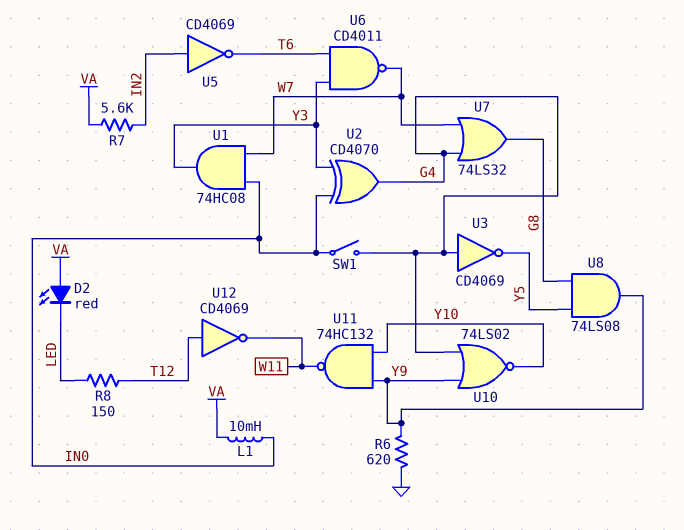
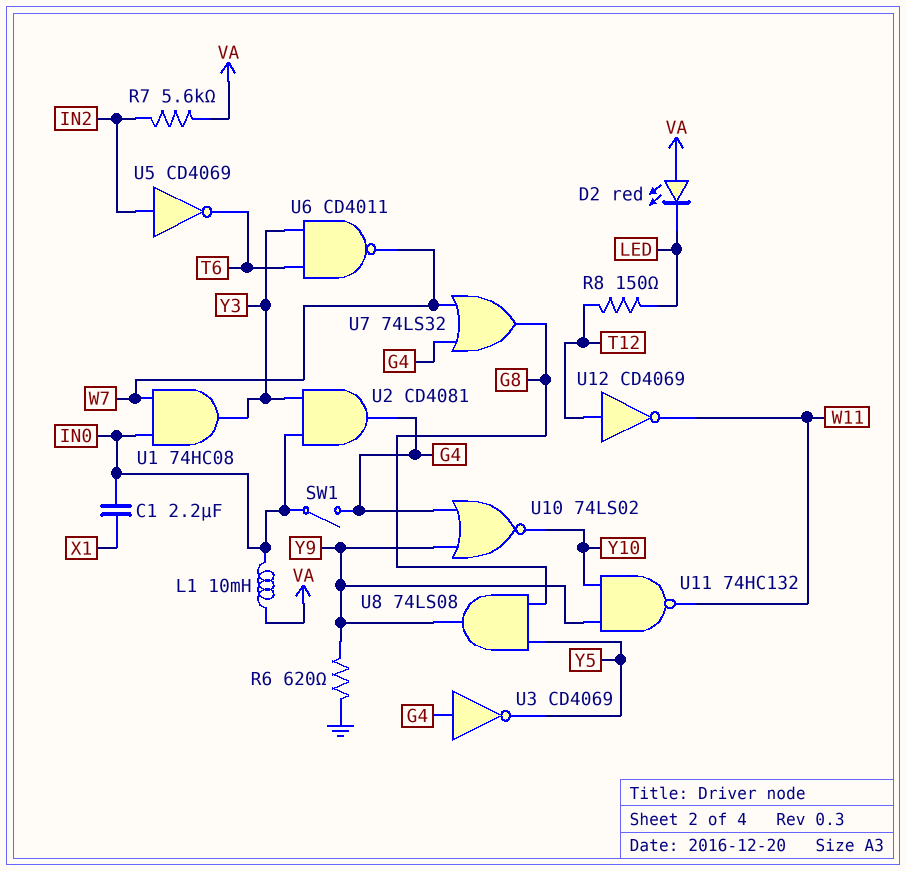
C1: none -> 2.2uF (IN0, X1)
U2: XOR CD4070 (in IN0, in Y3, out G4) -> AND CD4081 (in IN0, in Y3, out G4)

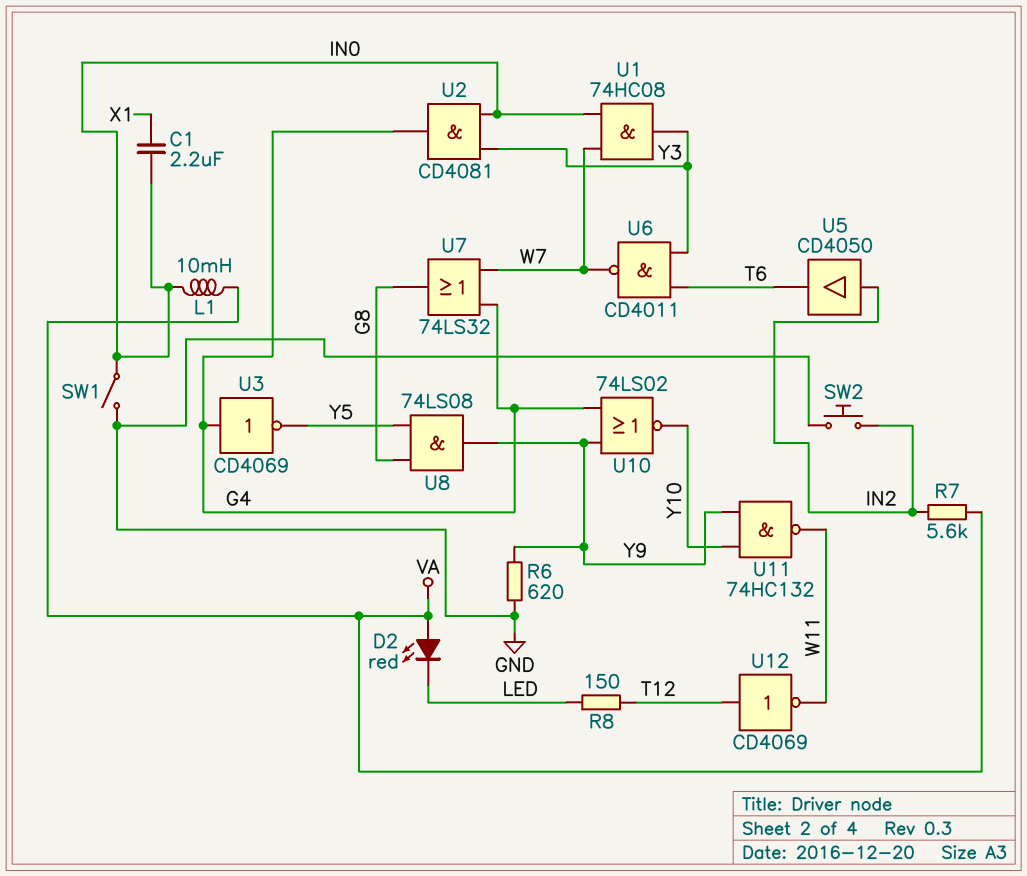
SW1: switch (G4, IN0) -> switch (GND, IN0)
SW2: none -> button (GND, IN2)
U5: NOT CD4069 (in IN2, out T6) -> buffer CD4050 (in IN2, out T6)

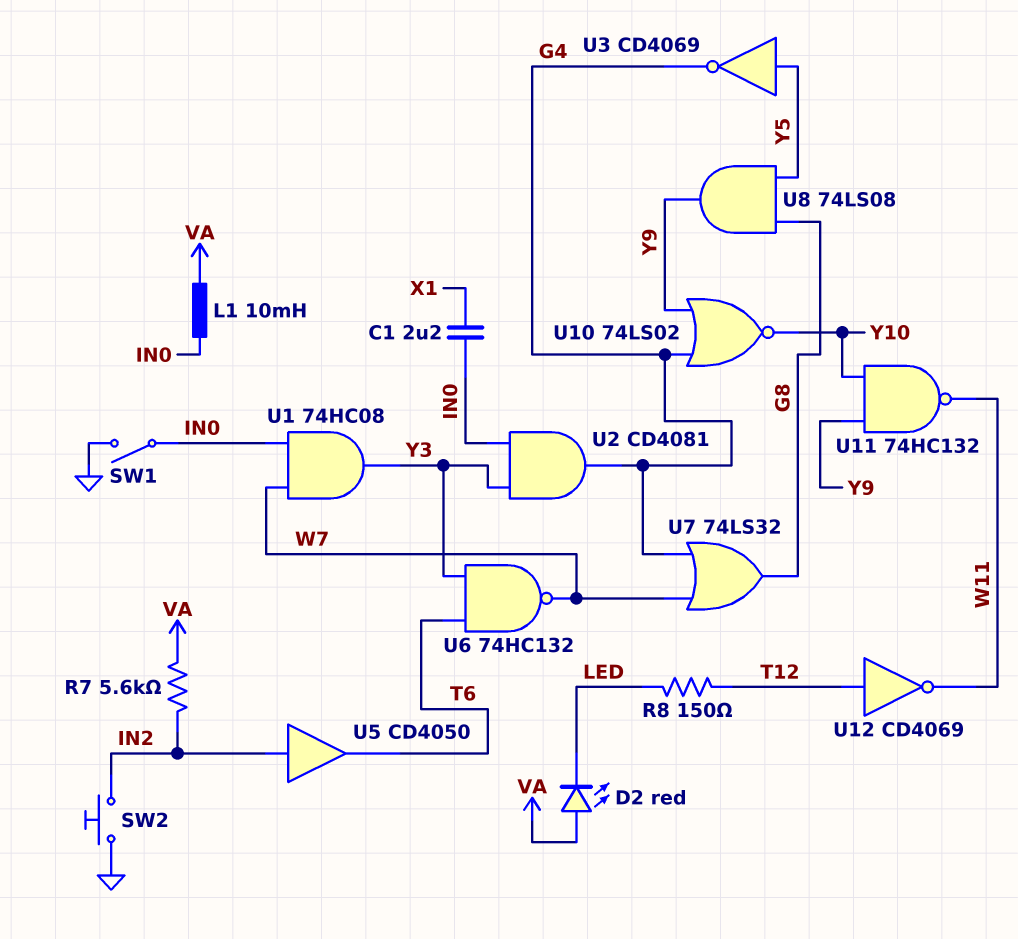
R6: 620 (GND, Y9) -> none
U3: NOT CD4069 (in G4, out Y5) -> NOT CD4069 (in Y5, out G4)
U6: NAND CD4011 (in T6, in Y3, out W7) -> NAND 74HC132 (in T6, in Y3, out W7)

